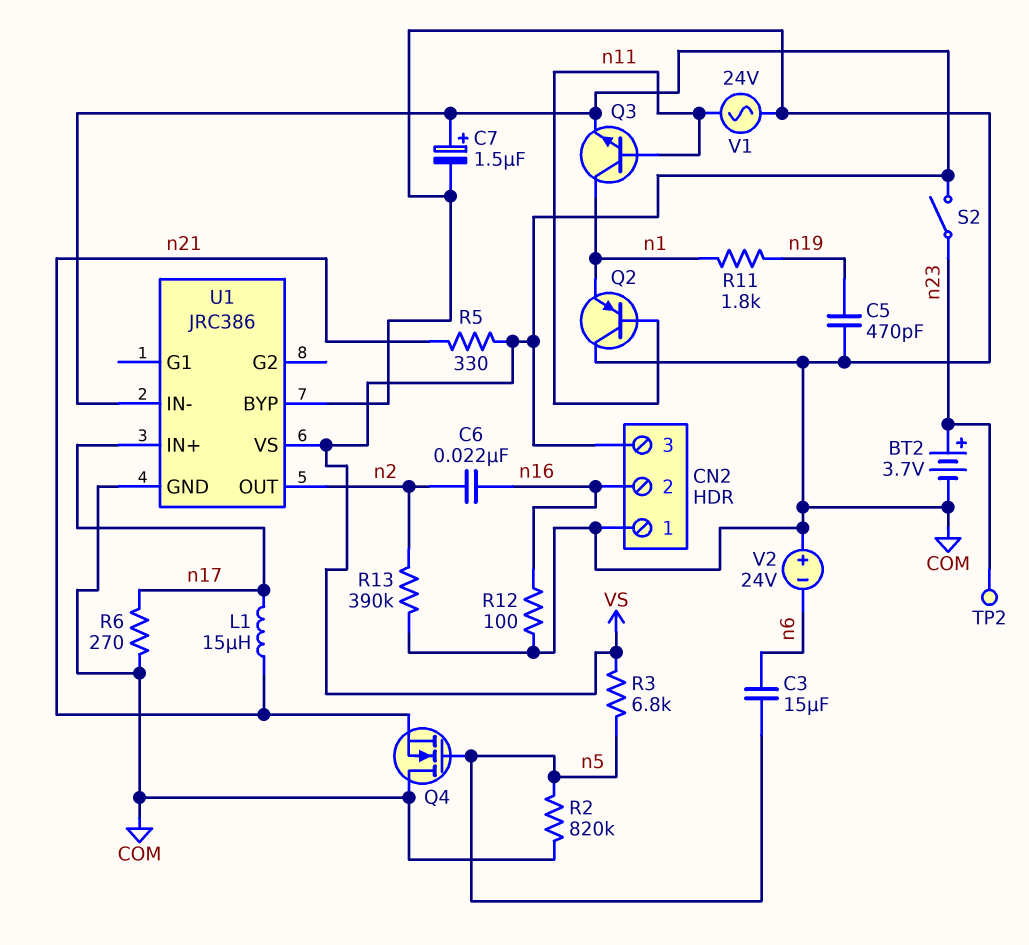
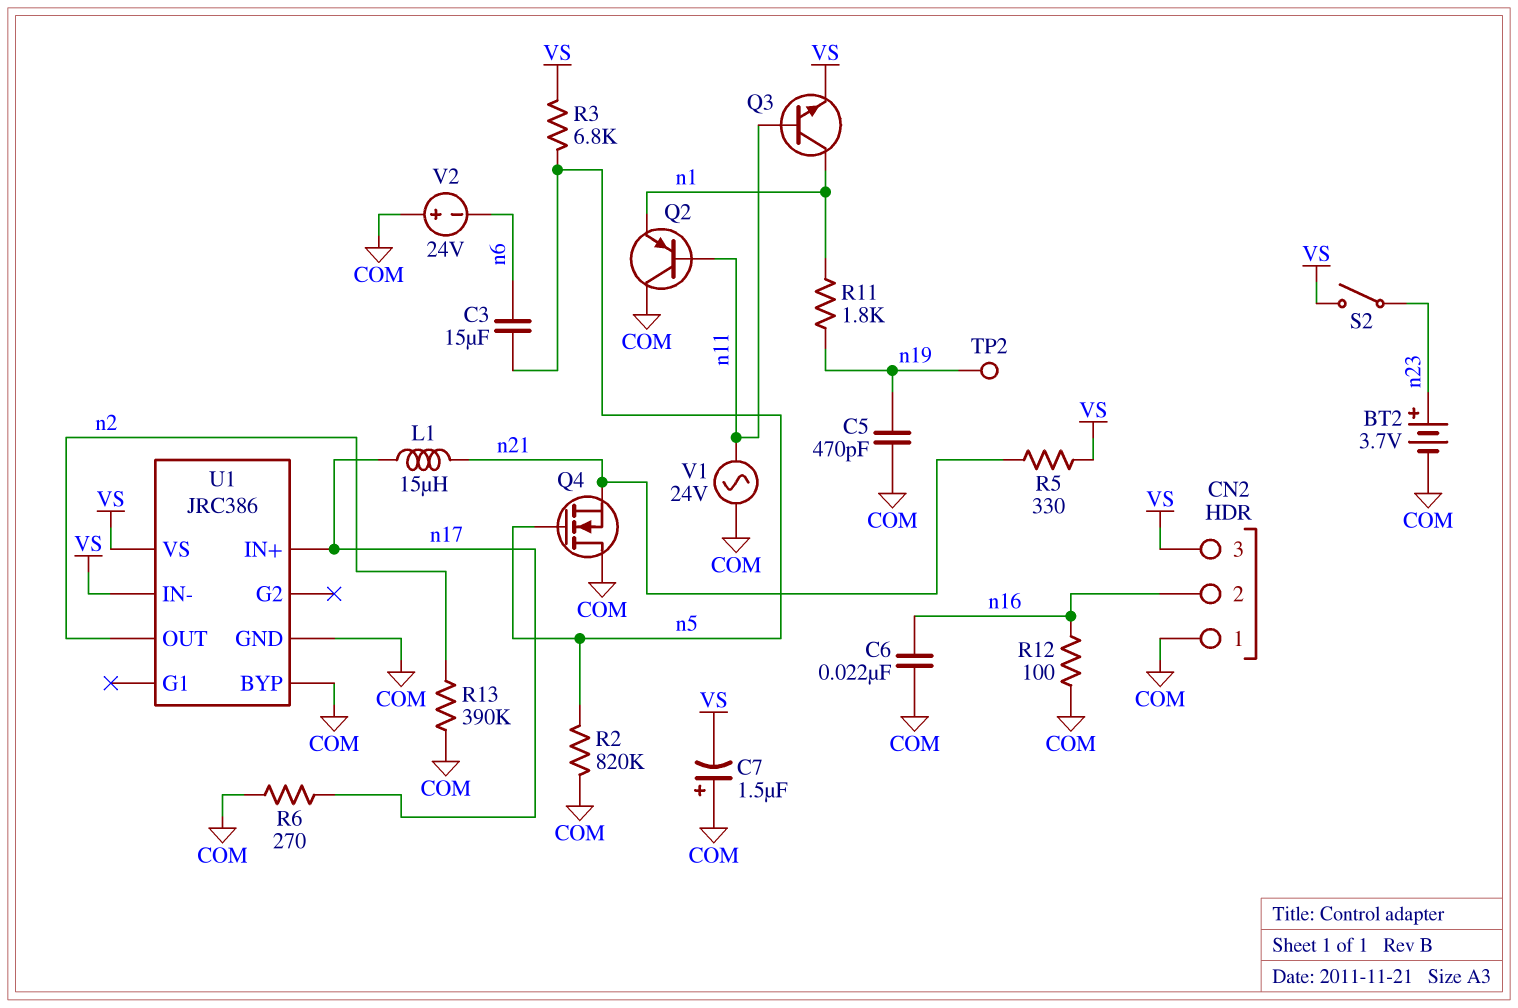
C6: 22nF (n2, n16) -> 22nF (COM, n16)
C7: 1.5uF (plus VS, minus COM) -> 1.5uF (plus COM, minus VS)
TP2: test point (n23) -> test point (n19)

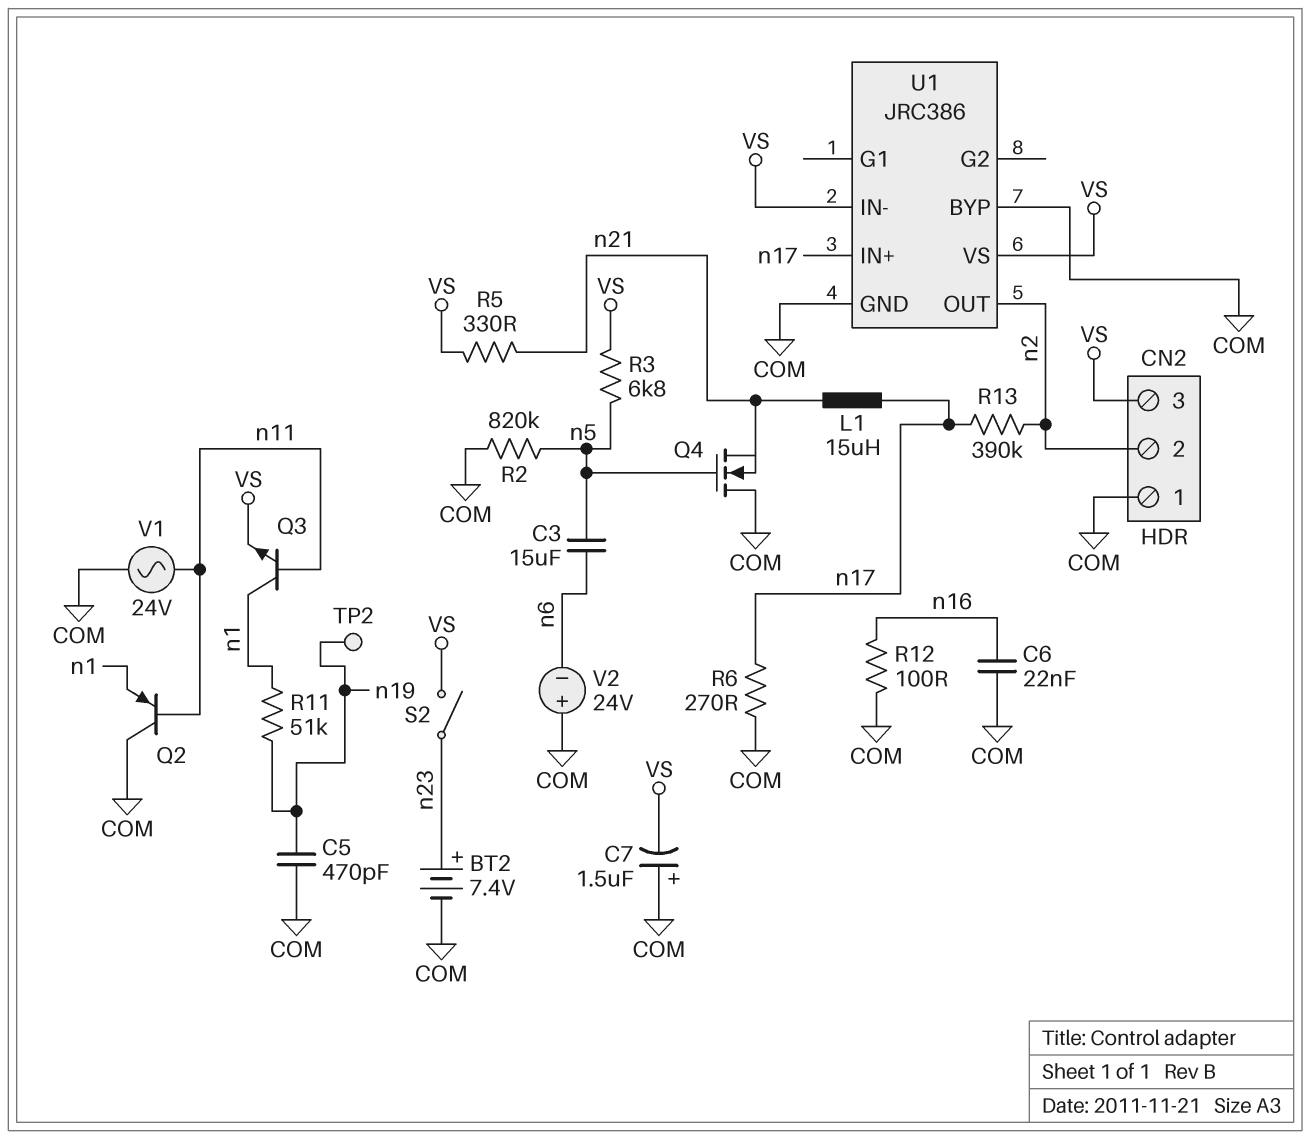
BT2: 3.7V (plus n23, minus COM) -> 7.4V (plus n23, minus COM)
CN2 pin 2: n16 -> n2
R11: 1.8k (n1, n19) -> 51k (n1, n19)
R13: 390k (COM, n2) -> 390k (n2, n17)

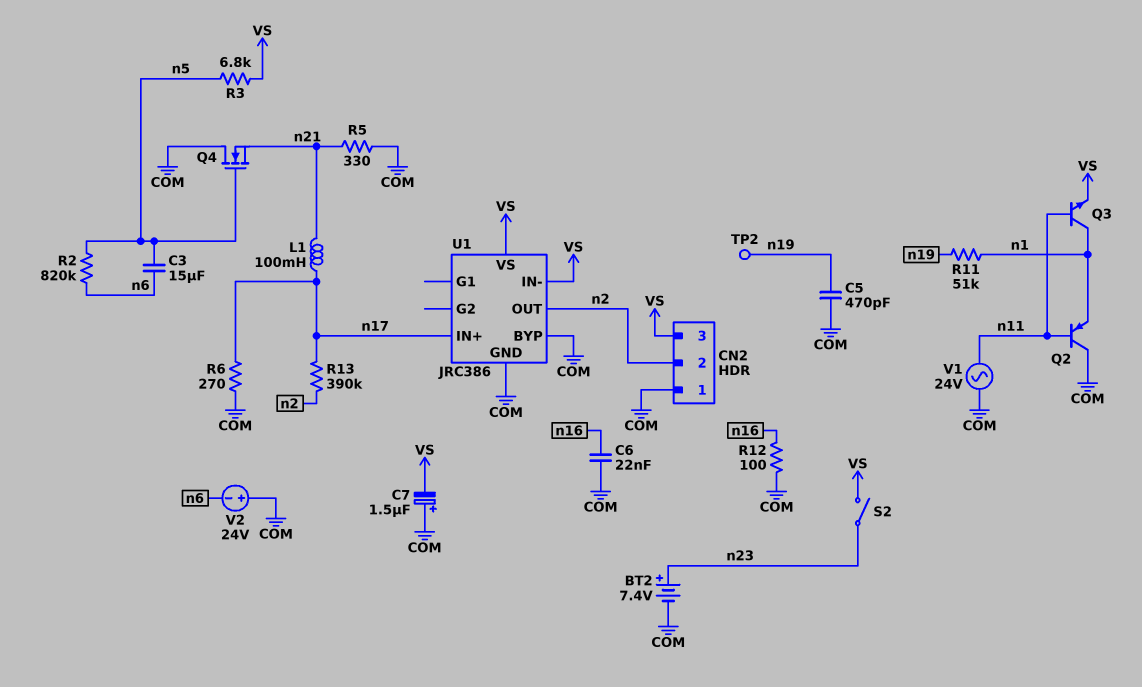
L1: 15uH (n17, n21) -> 100mH (n17, n21)
R2: 820k (COM, n5) -> 820k (n5, n6)
R5: 330 (VS, n21) -> 330 (COM, n21)

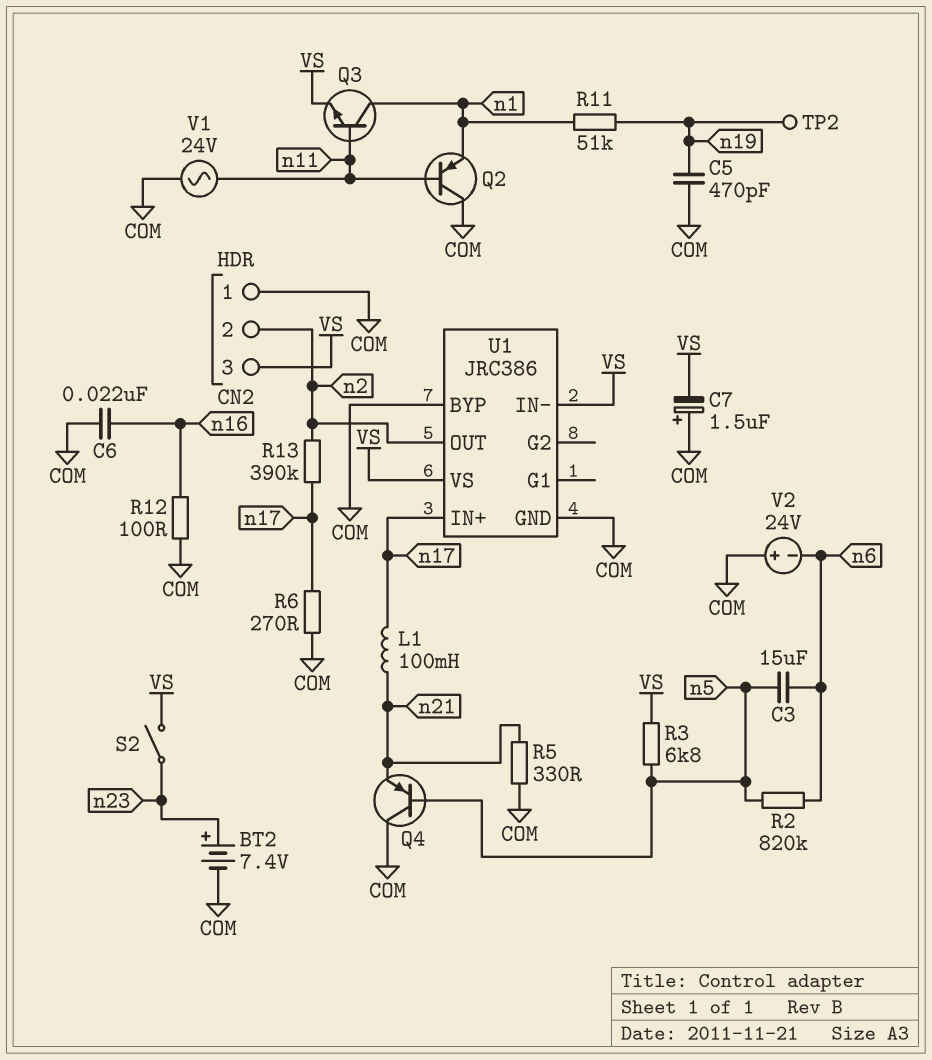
Q4: NMOS (G n5, D COM, S n21) -> PNP (B n5, C COM, E n21)

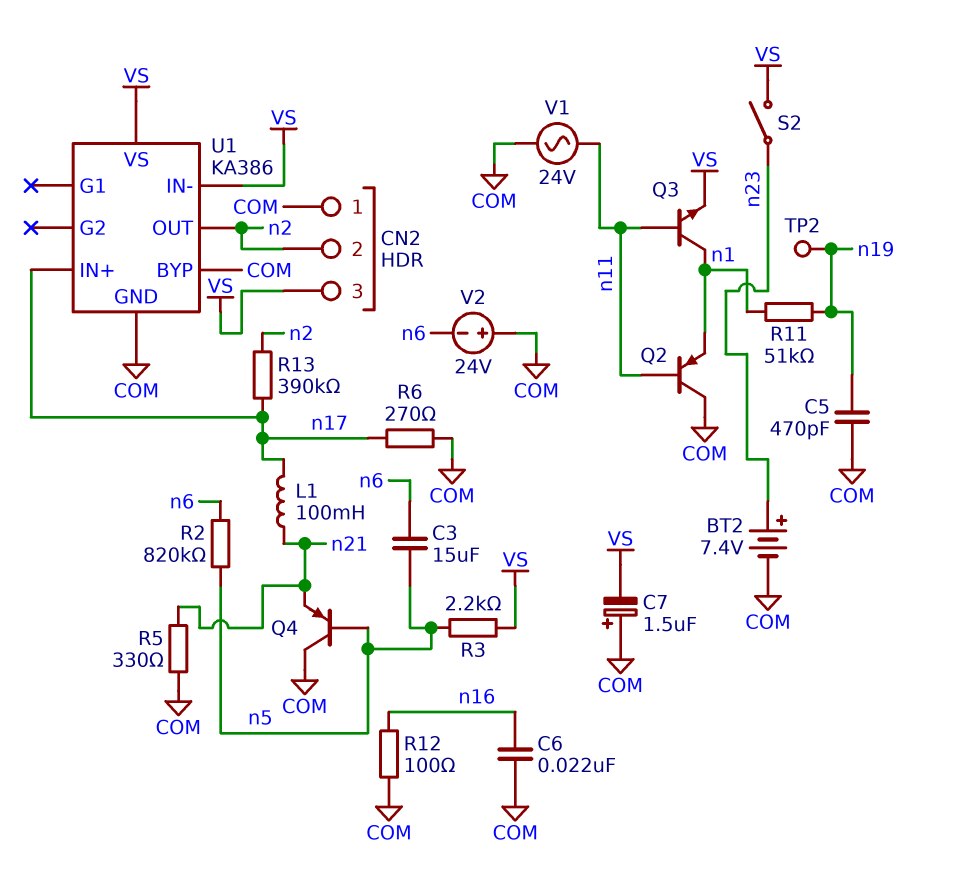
R3: 6.8k (VS, n5) -> 2.2k (VS, n5)
U1: JRC386 -> KA386

